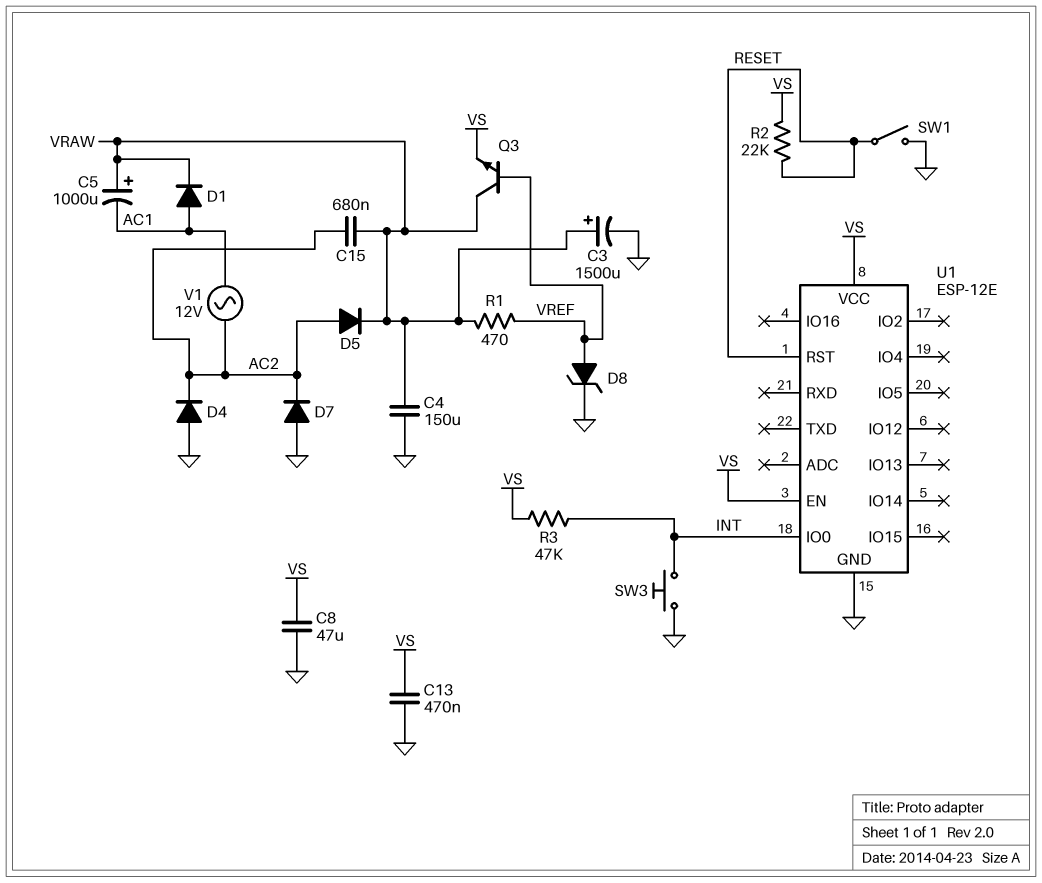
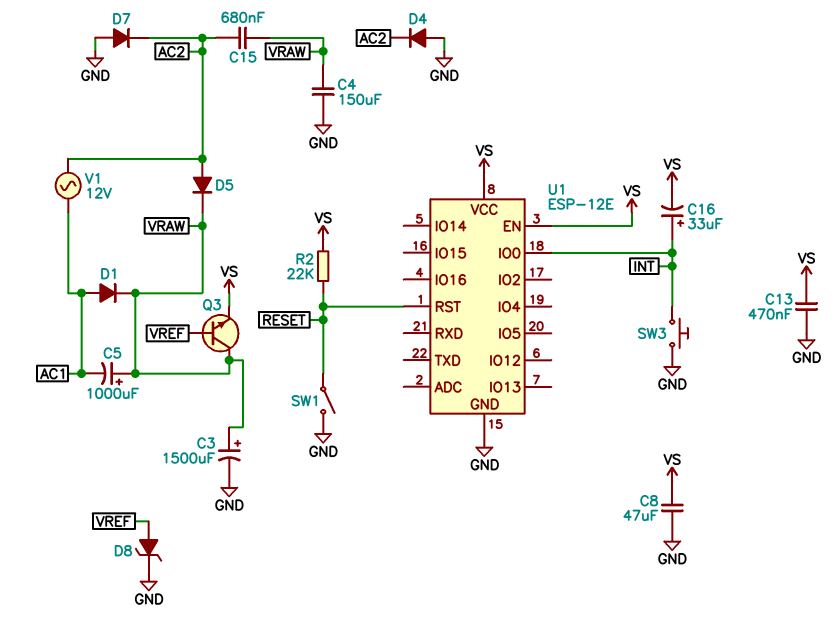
C16: none -> 33uF (plus INT, minus VS)
R1: 470 (VRAW, VREF) -> none
R3: 47k (INT, VS) -> none

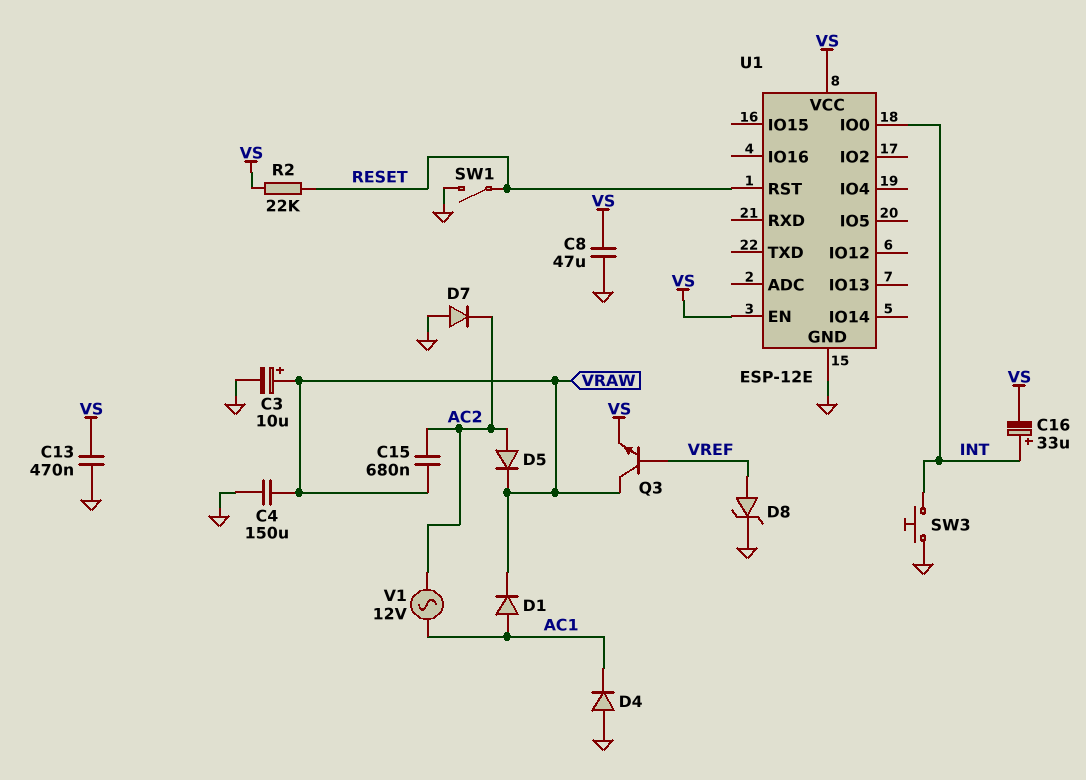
C3: 1500uF (plus VRAW, minus GND) -> 10uF (plus VRAW, minus GND)
C5: 1000uF (plus VRAW, minus AC1) -> none
D4: diode (A GND, K AC2) -> diode (A GND, K AC1)

